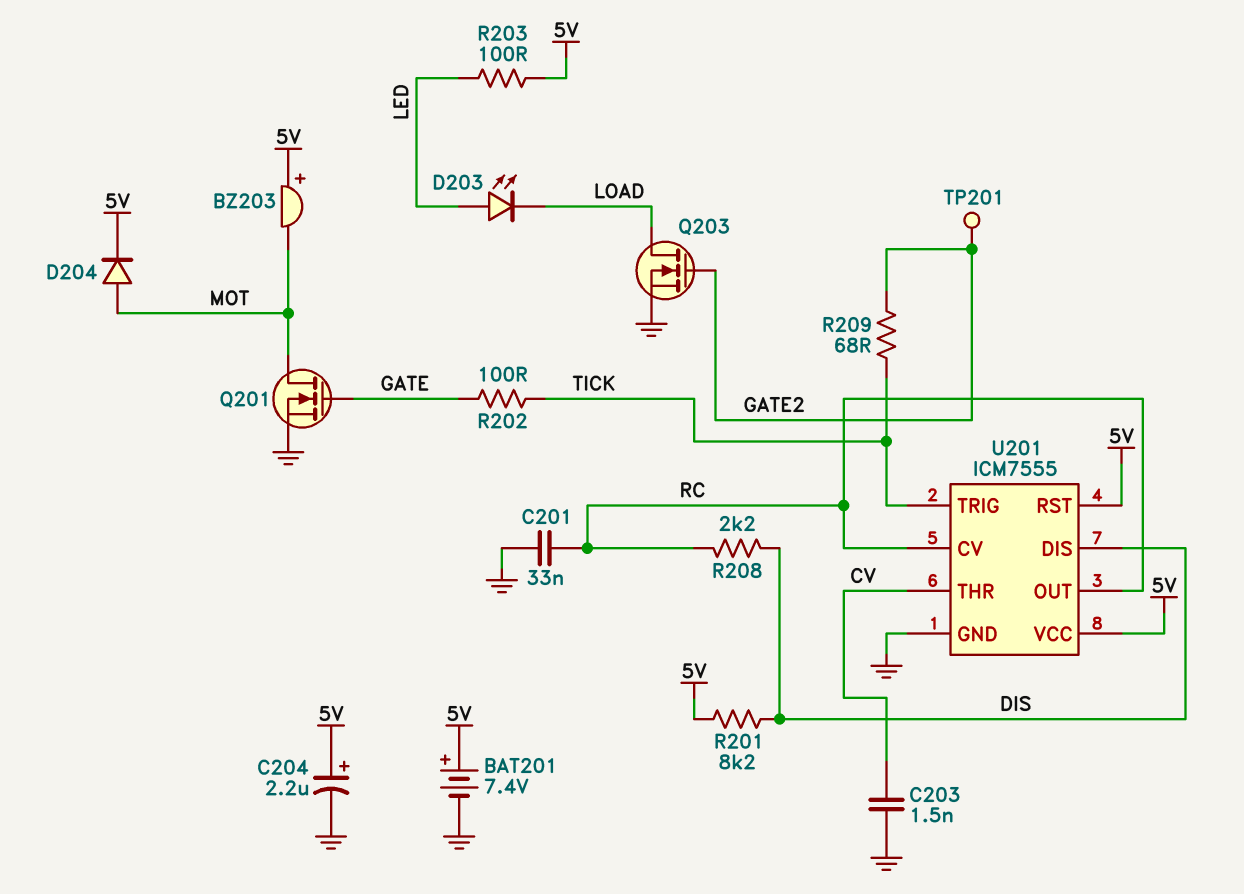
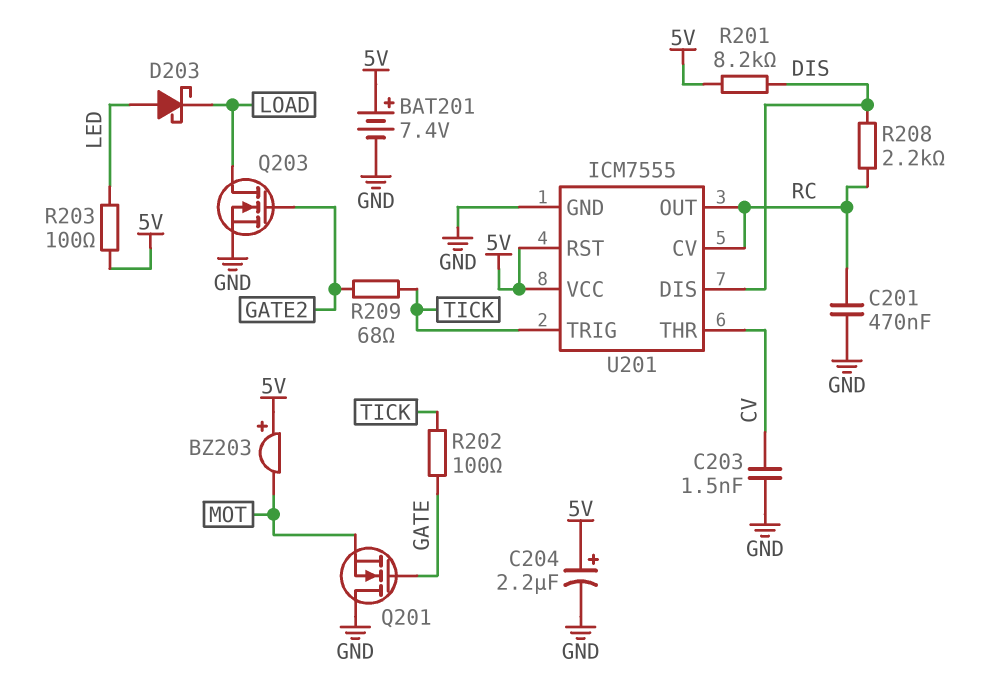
C201: 33nF (GND, RC) -> 470nF (GND, RC)
D203: LED (A LED, K LOAD) -> schottky (A LED, K LOAD)
D204: diode (A MOT, K 5V) -> none
Q201: NMOS (G GATE, D MOT, S GND) -> NMOS (G GATE, D GND, S MOT)
TP201: test point (GATE2) -> none

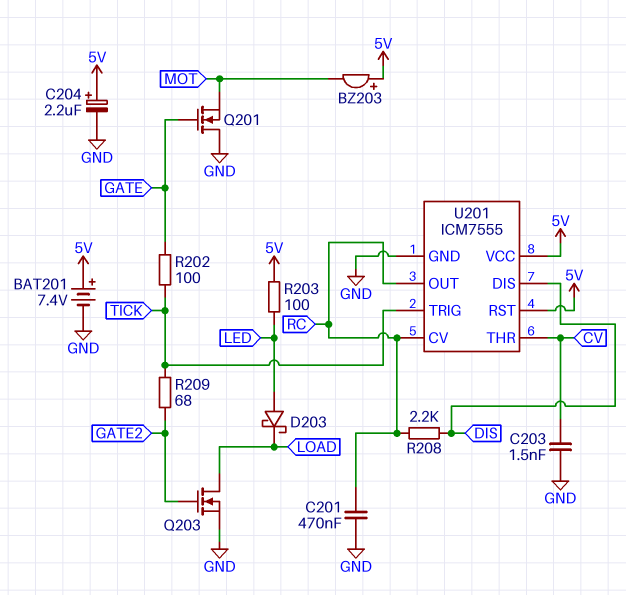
R201: 8.2k (5V, DIS) -> none

